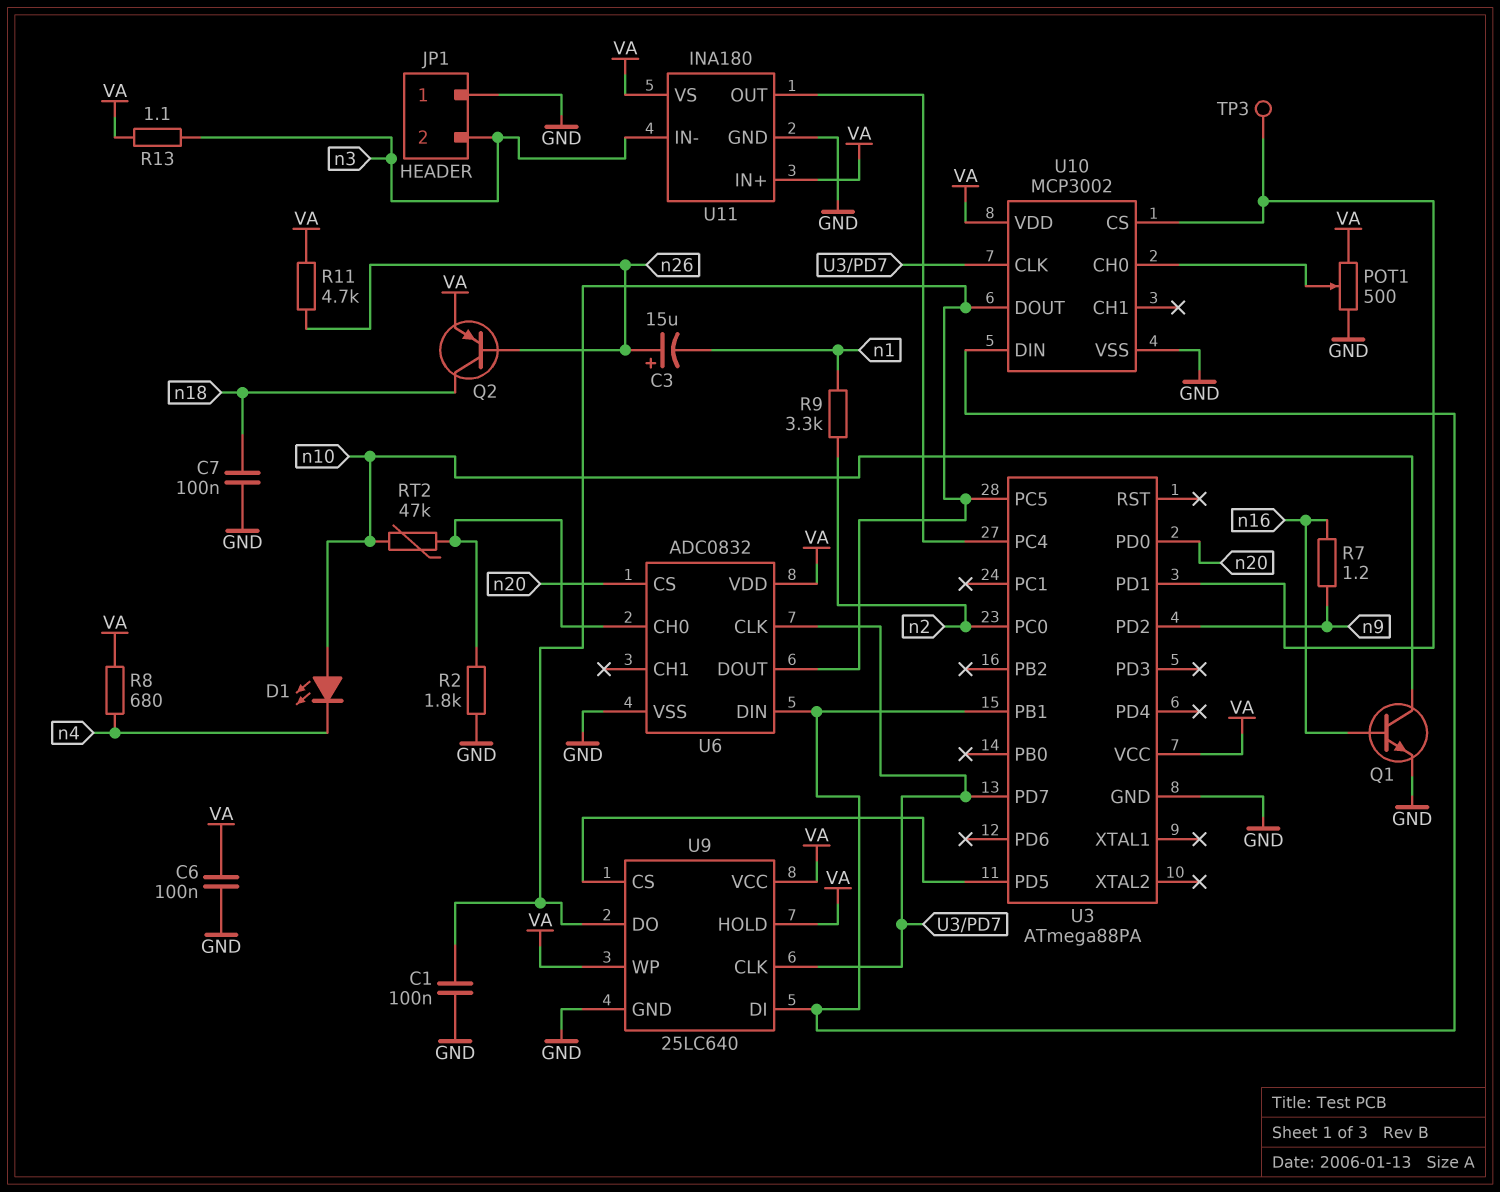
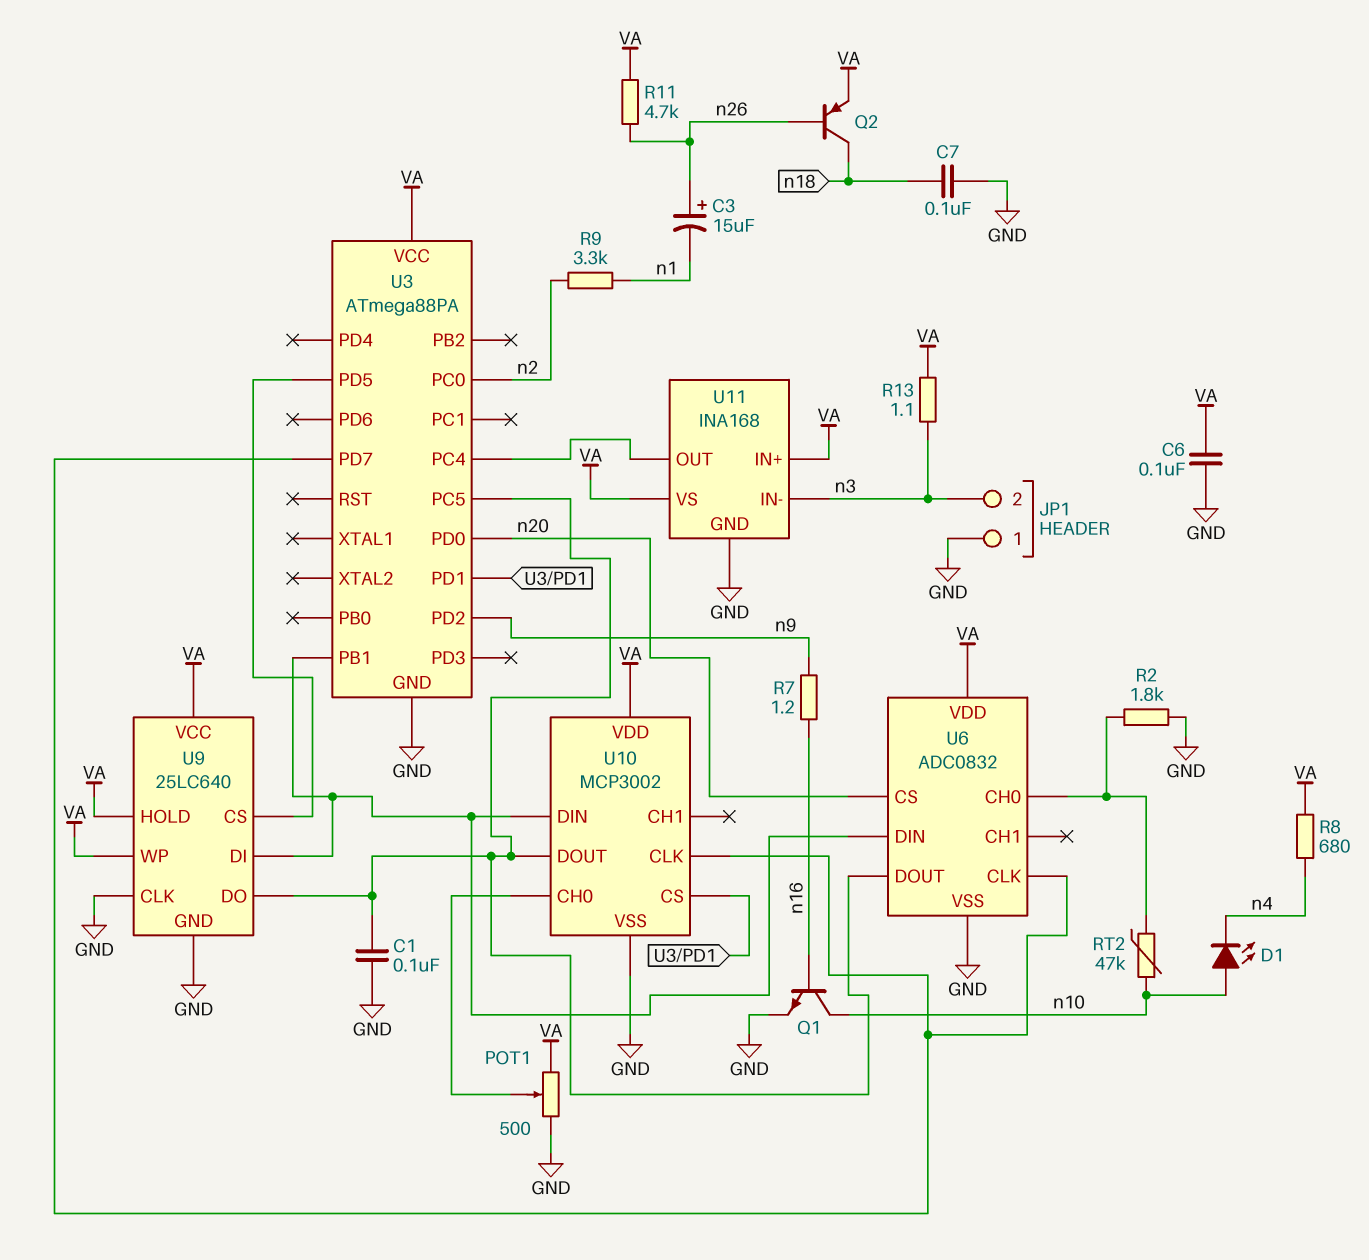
TP3: test point (U3/PD1) -> none
U9 pin CLK: U3/PD7 -> GND
U11: INA180 -> INA168

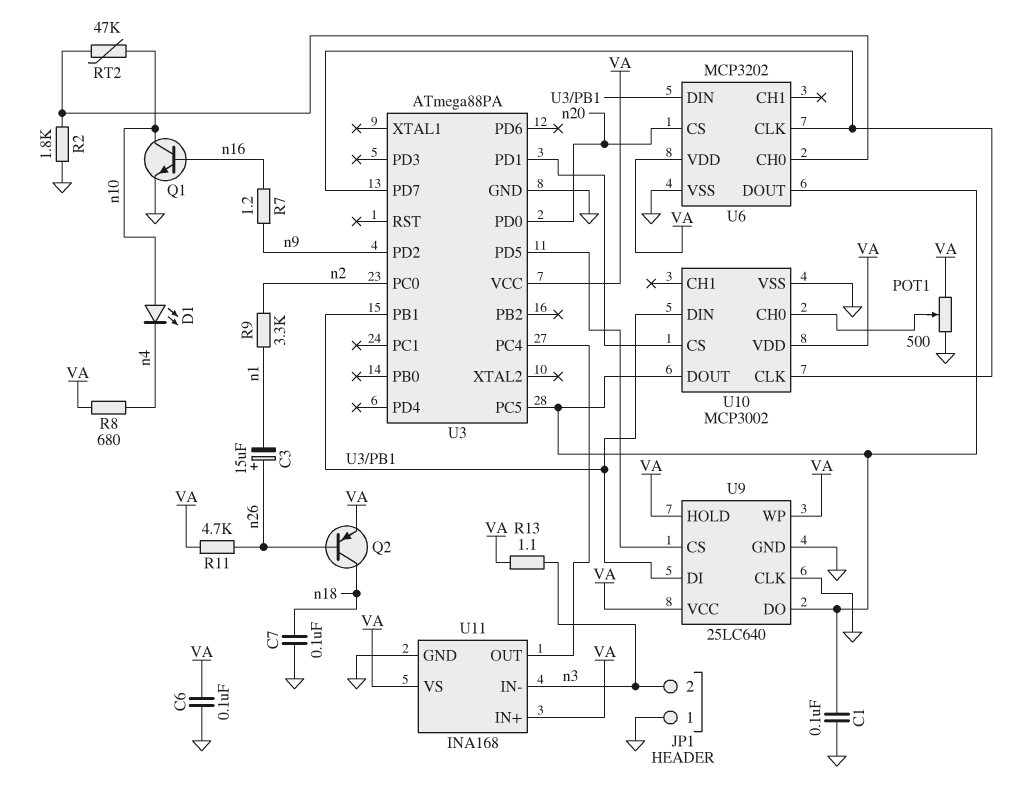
U6: ADC0832 -> MCP3202

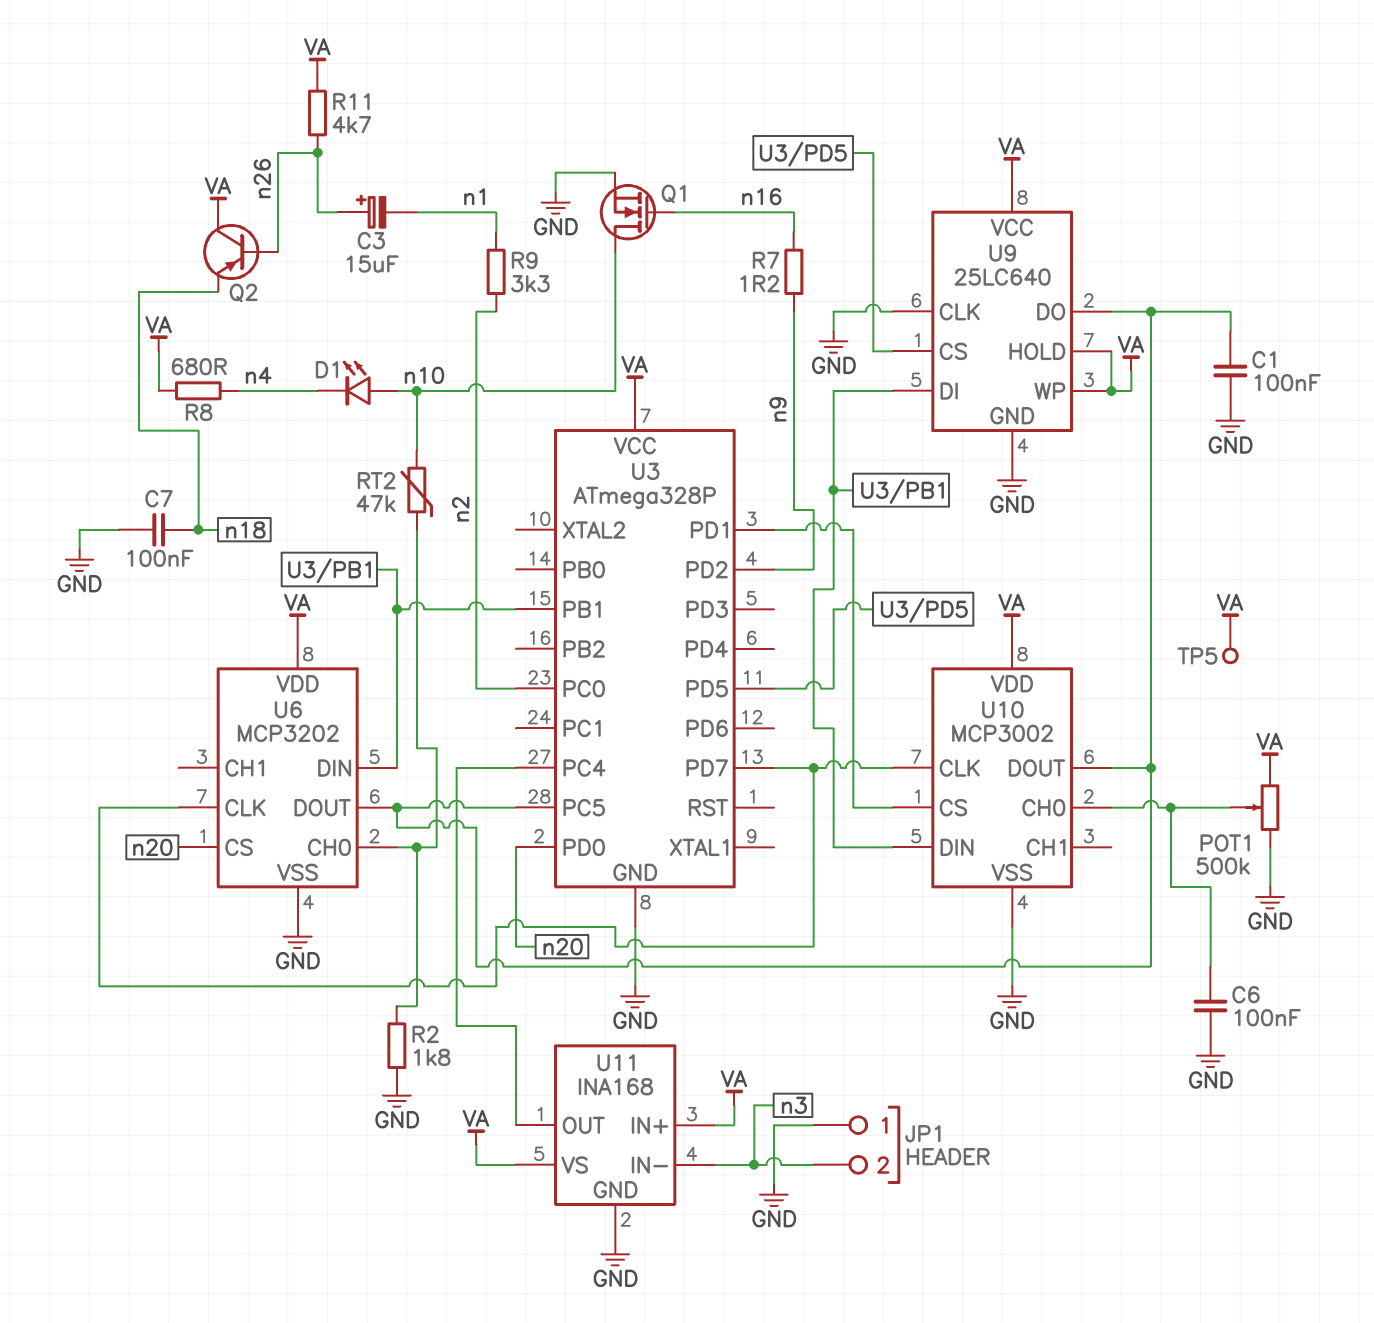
C6: 100nF (GND, VA) -> 100nF (GND, U10/CH0)
POT1: 500 (GND, VA, wiper U10/CH0) -> 500k (GND, VA, wiper U10/CH0)
Q1: NPN (B n16, C n10, E GND) -> NMOS (G n16, D n10, S GND)
Q2: PNP (B n26, C n18, E VA) -> PNP (B n26, C VA, E n18)
R13: 1.1 (VA, n3) -> none
TP5: none -> test point (VA)
U3: ATmega88PA -> ATmega328P

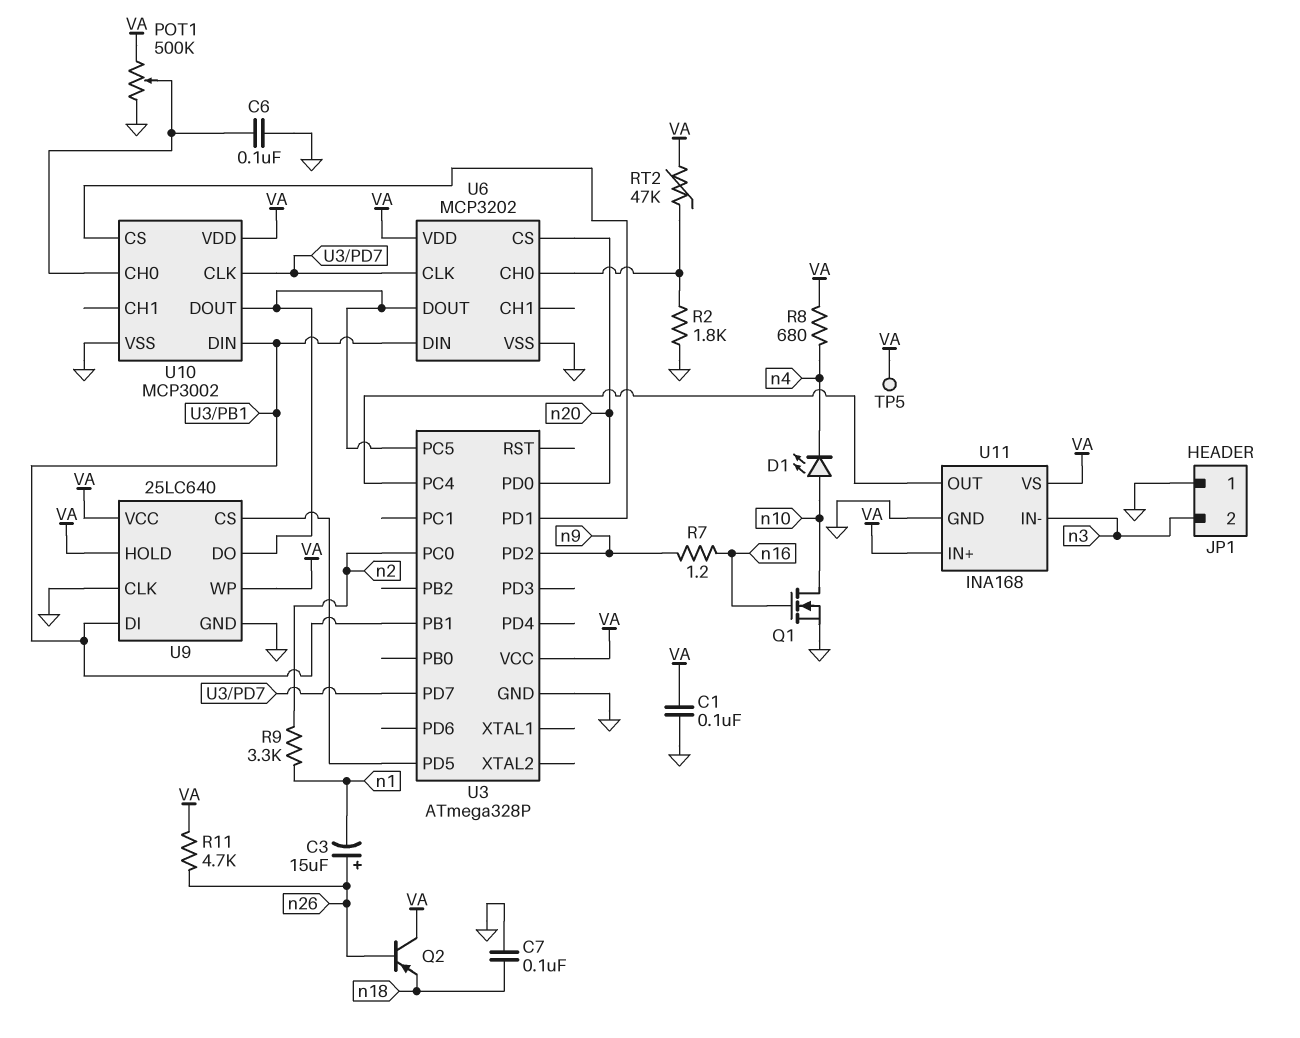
C1: 100nF (GND, U3/PC5) -> 100nF (GND, VA)
RT2: 47k (U6/CH0, n10) -> 47k (U6/CH0, VA)

